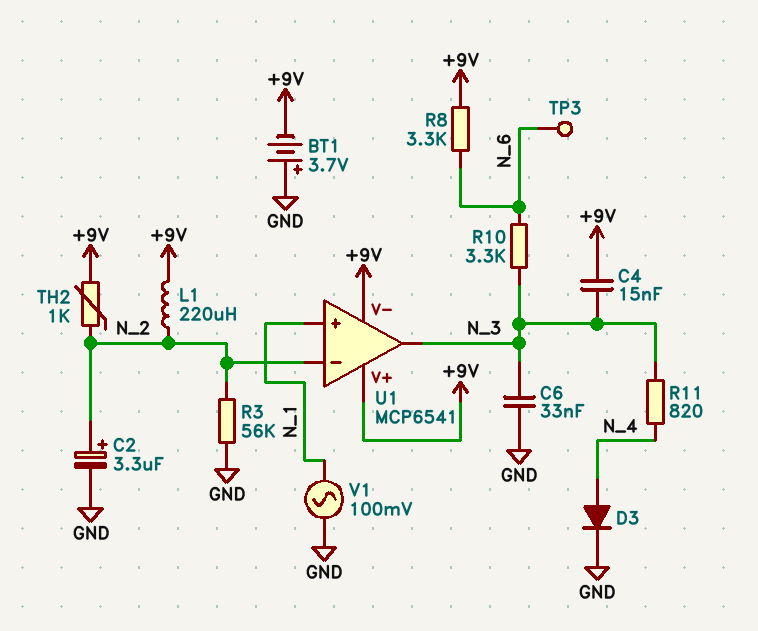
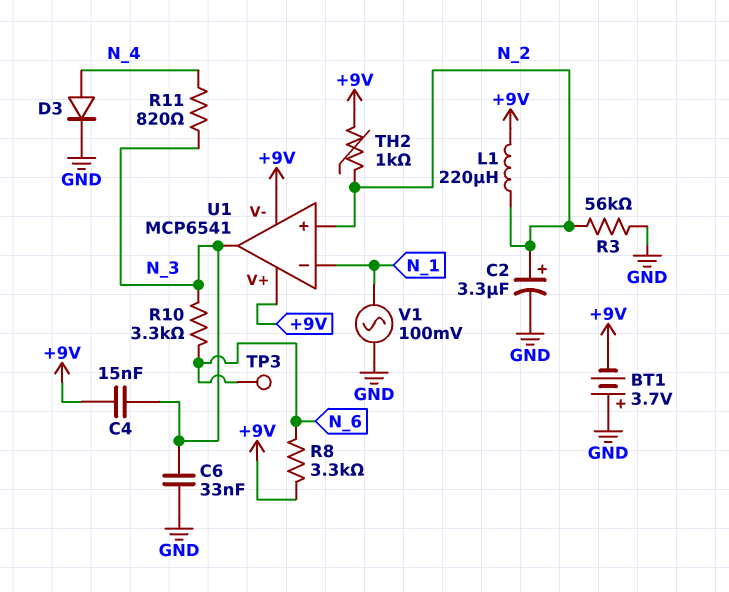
U1 pin in+: N_1 -> N_2
U1 pin in-: N_2 -> N_1

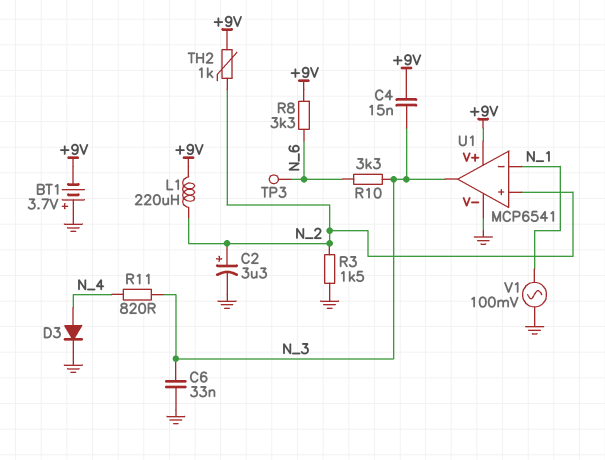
R3: 56k (GND, N_2) -> 1.5k (GND, N_2)
U1 pin V-: +9V -> GND

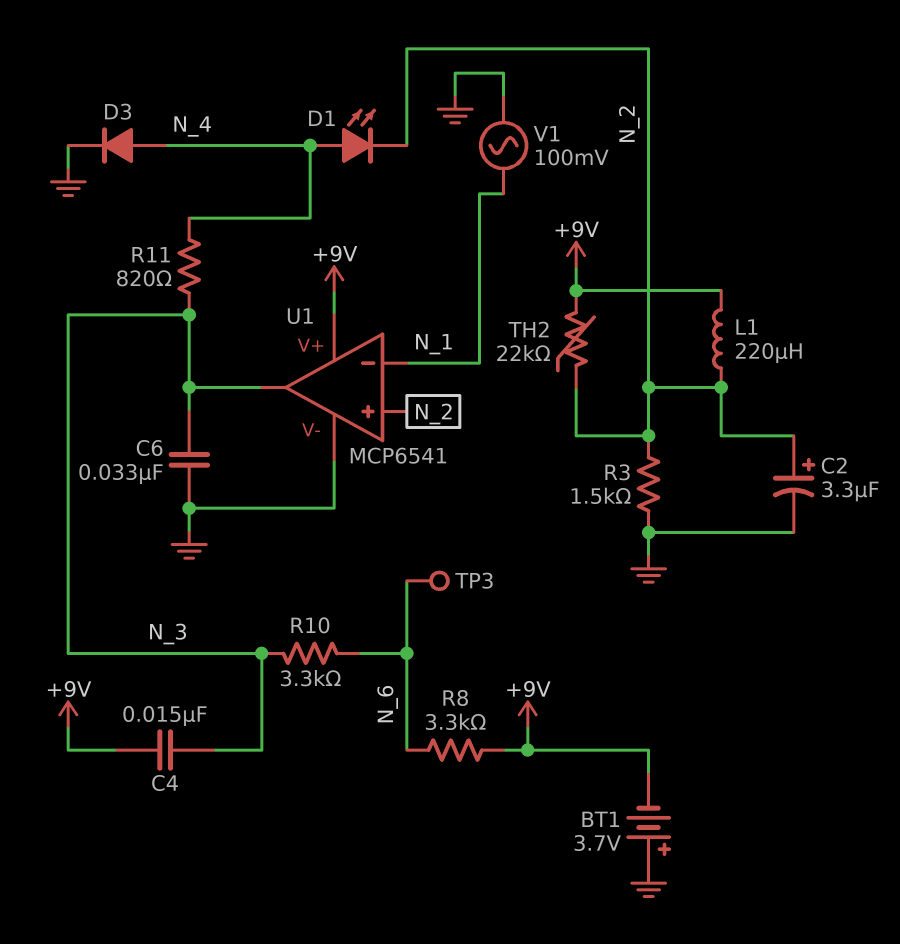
D1: none -> LED (A N_4, K N_2)
TH2: 1k (+9V, N_2) -> 22k (+9V, N_2)

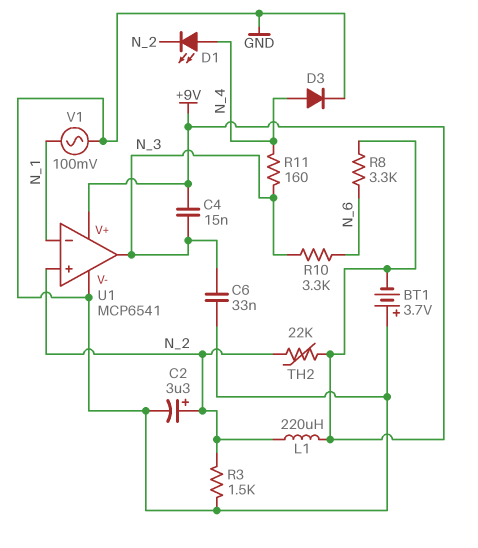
R11: 820 (N_3, N_4) -> 160 (N_3, N_4)
TP3: test point (N_6) -> none

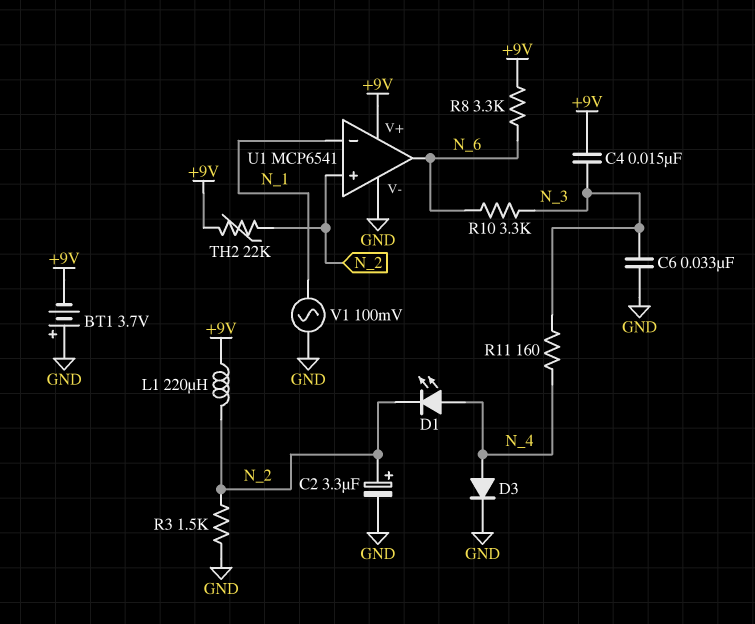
U1 pin out: N_3 -> N_6

